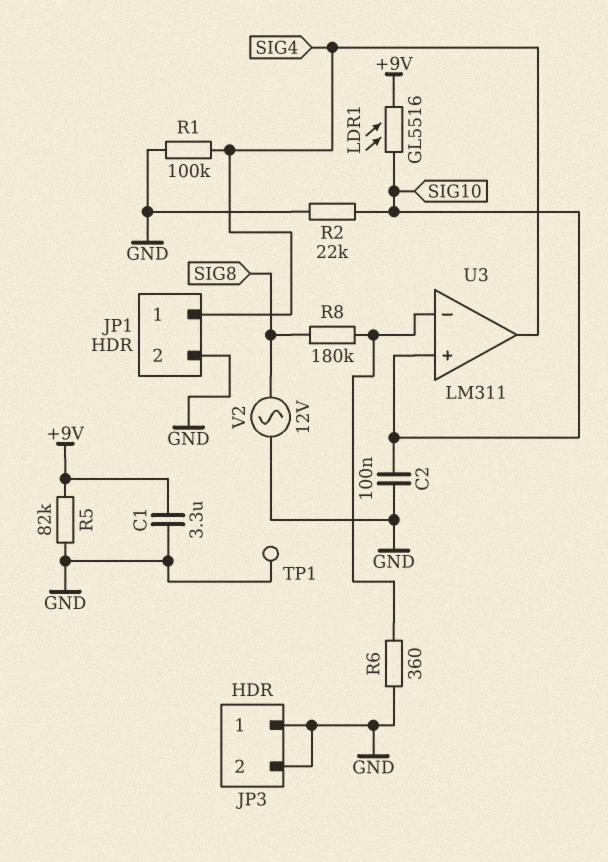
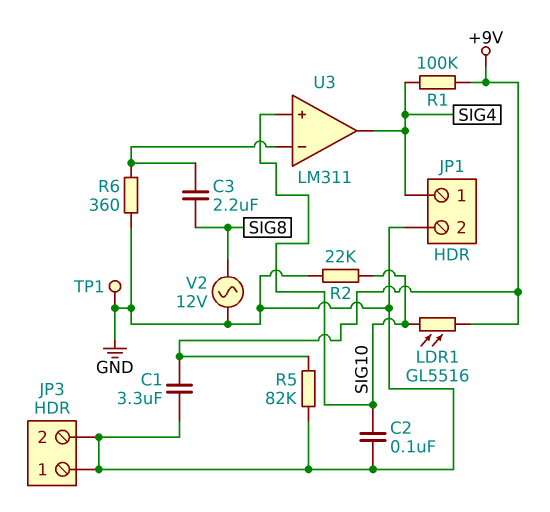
C3: none -> 2.2uF (SIG8, U3/in-)
R1: 100k (GND, SIG4) -> 100k (+9V, SIG4)
R8: 180k (SIG8, U3/in-) -> none

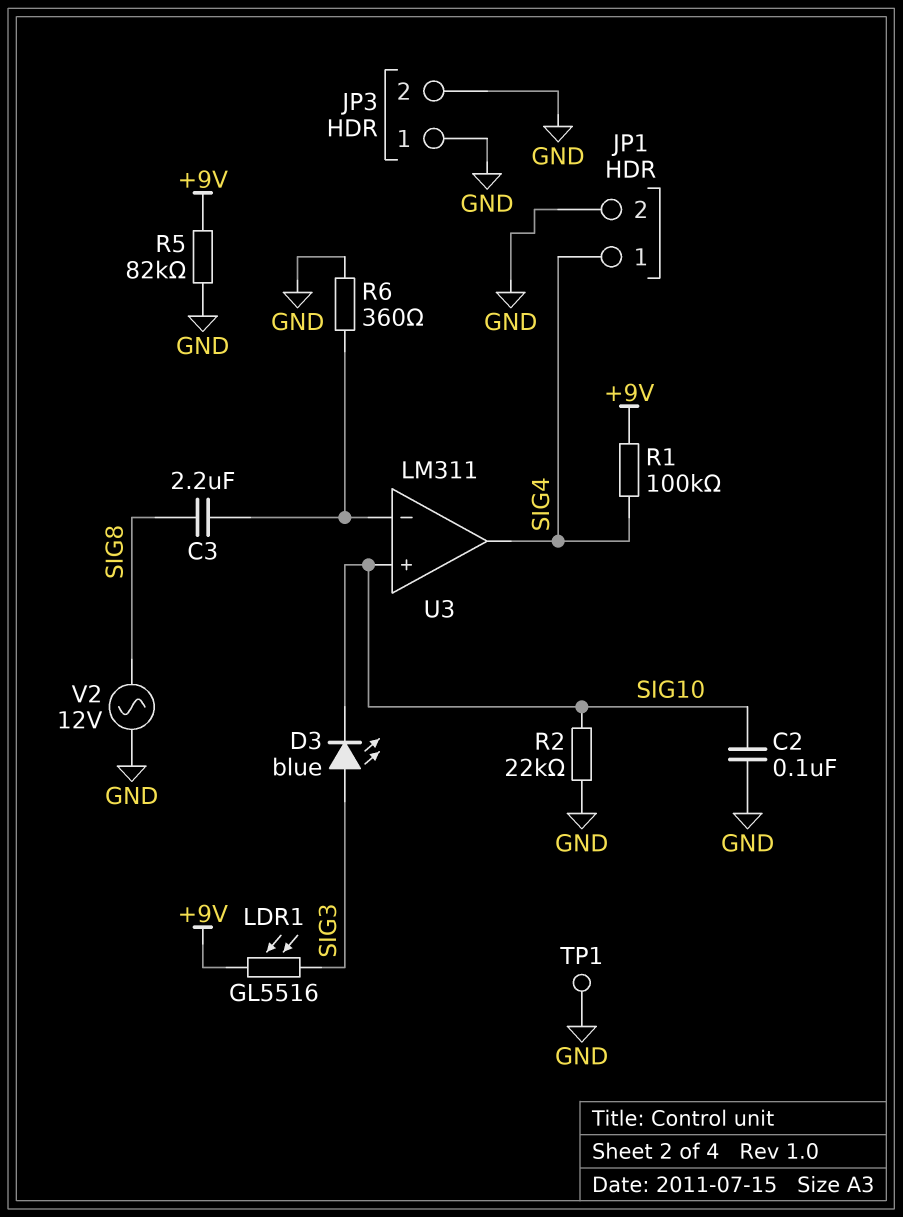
C1: 3.3uF (+9V, GND) -> none
D3: none -> LED blue (A SIG3, K SIG10)
LDR1: GL5516 (+9V, SIG10) -> GL5516 (+9V, SIG3)

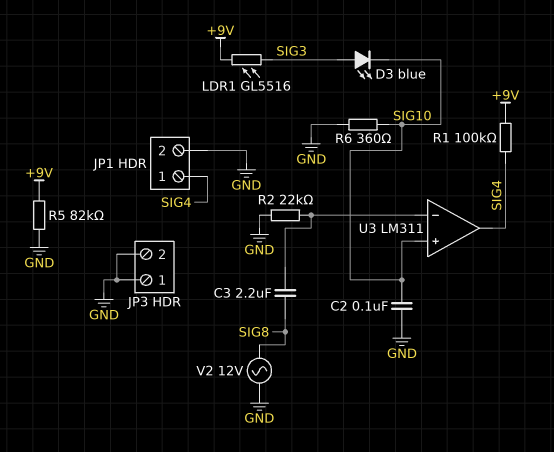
R2: 22k (GND, SIG10) -> 22k (GND, U3/in-)
R6: 360 (GND, U3/in-) -> 360 (GND, SIG10)
TP1: test point (GND) -> none

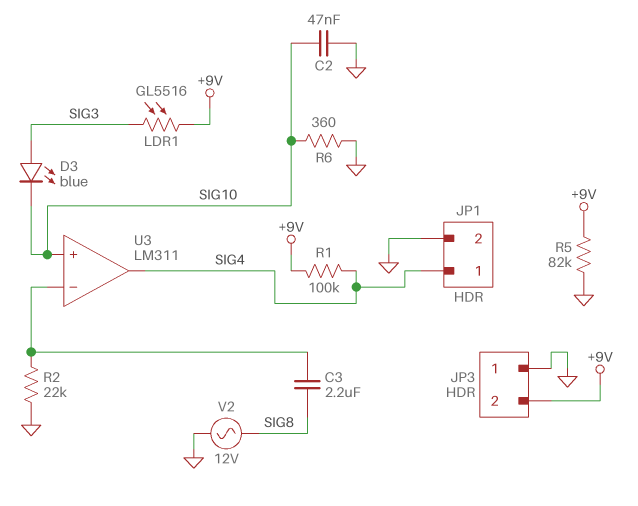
C2: 100nF (GND, SIG10) -> 47nF (GND, SIG10)
JP3 pin 2: GND -> +9V

